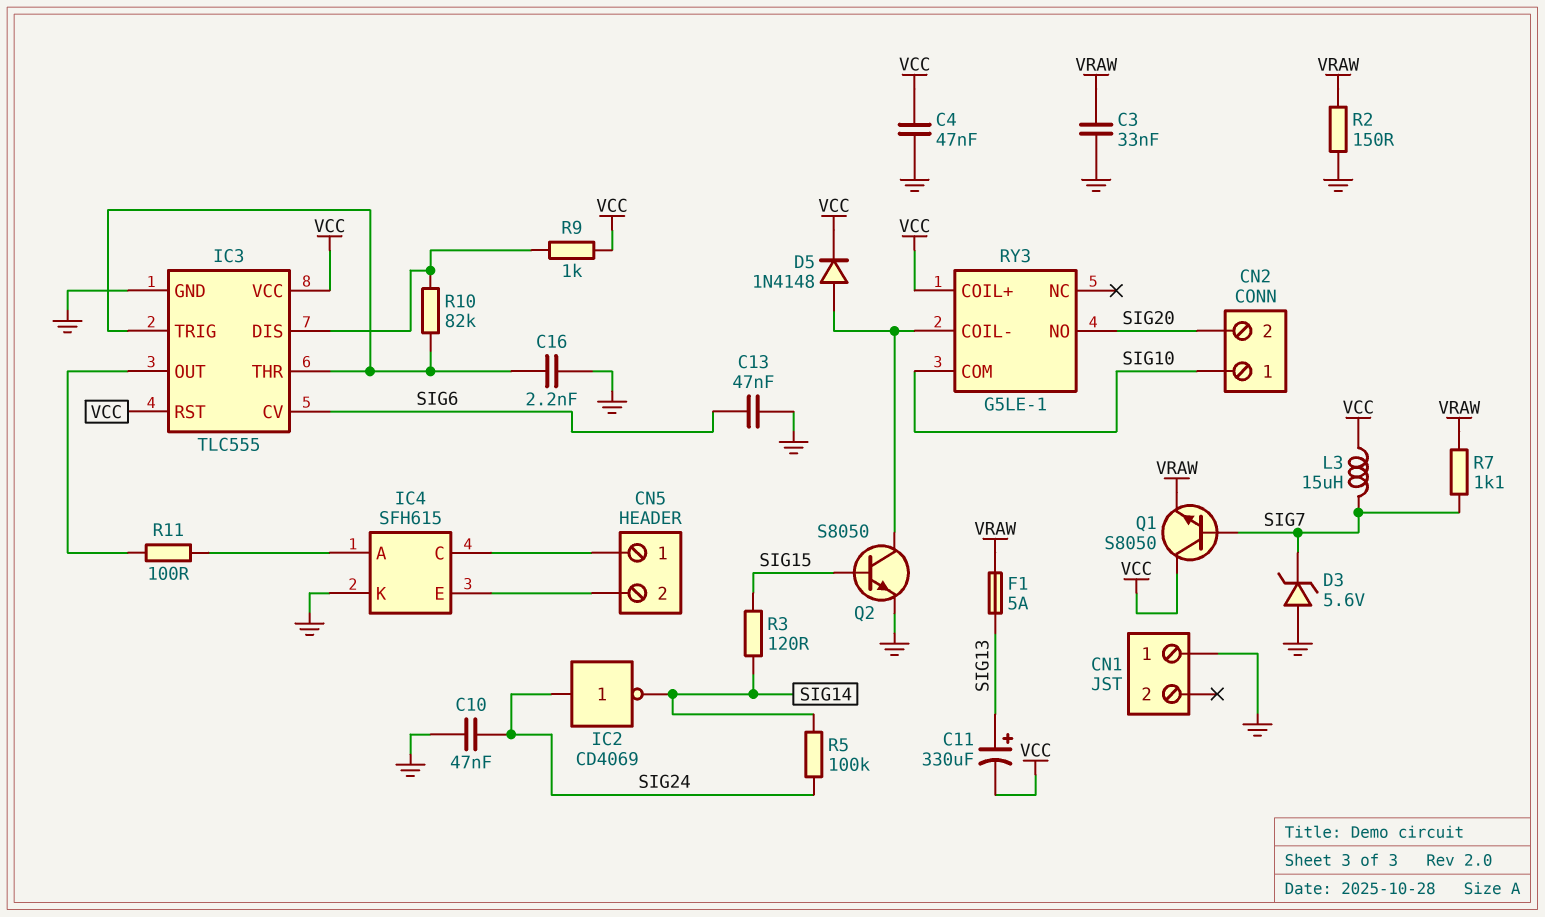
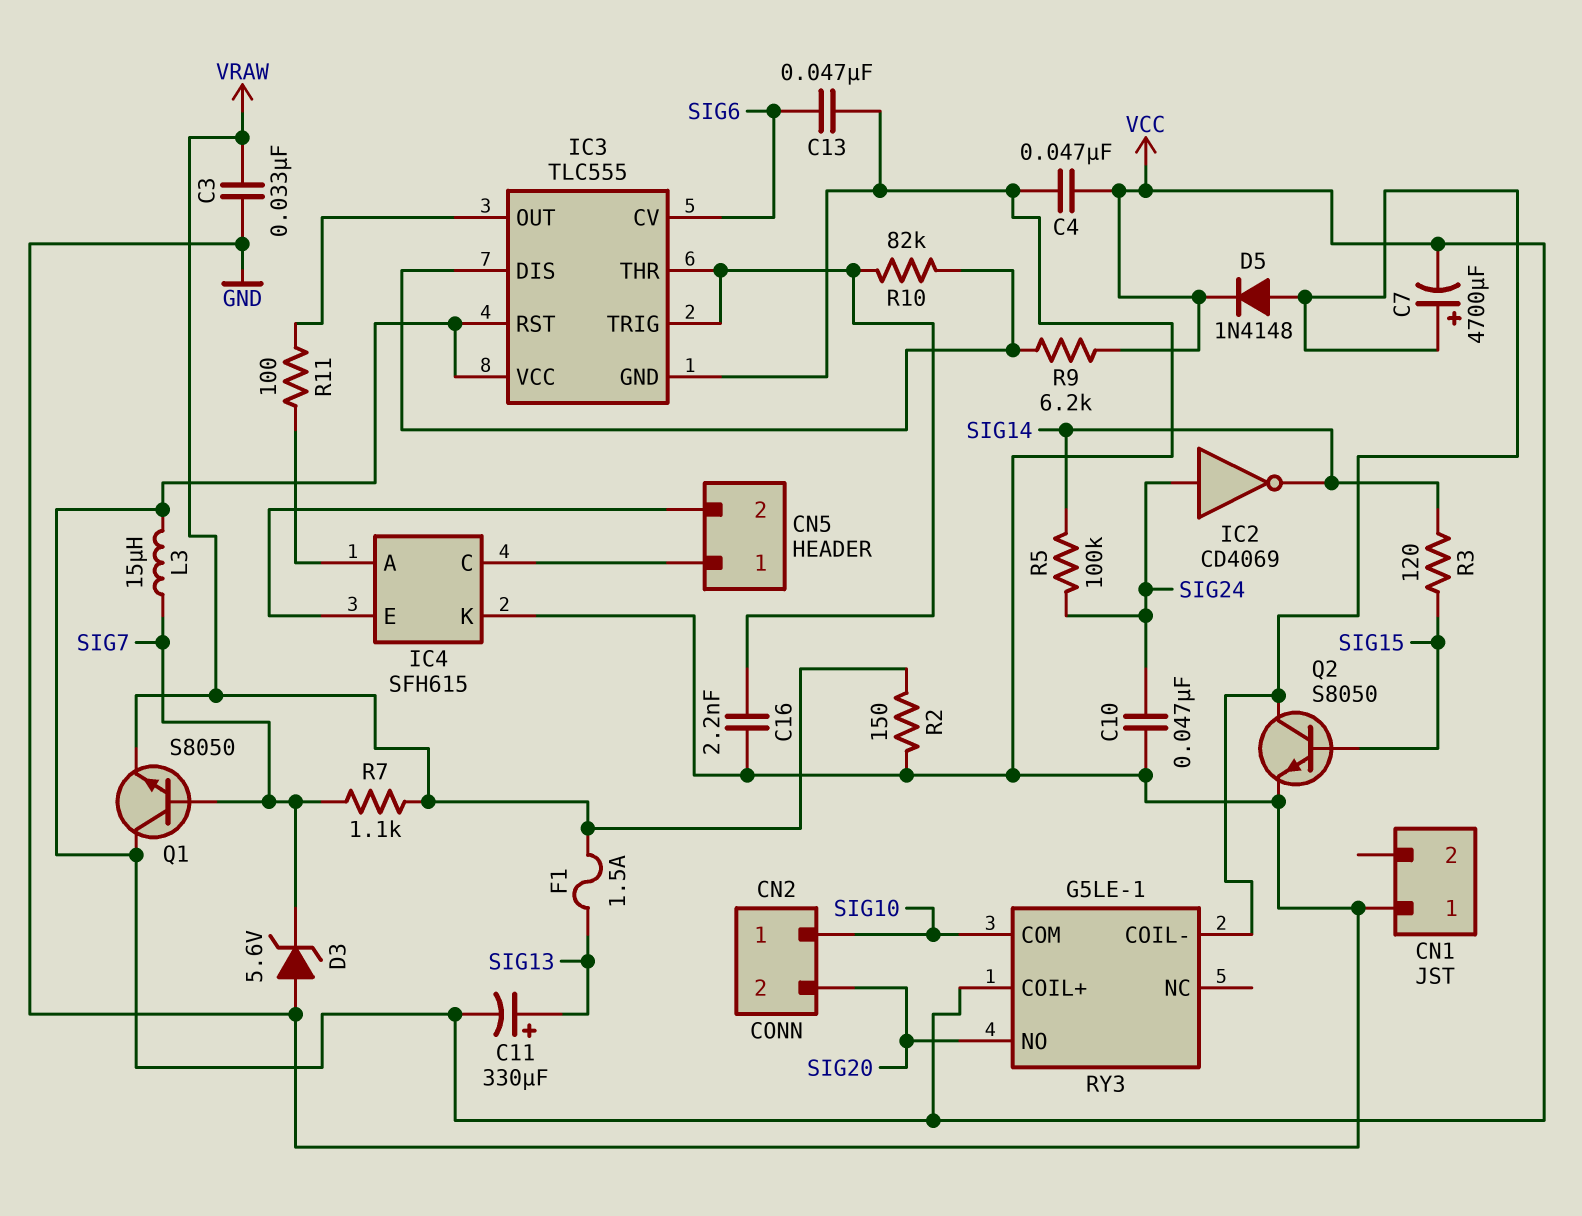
C7: none -> 4700uF (plus RY3/COIL-, minus VCC)
F1: 5A (SIG13, VRAW) -> 1.5A (SIG13, VRAW)
R9: 1k (IC3/DIS, VCC) -> 6.2k (IC3/DIS, VCC)

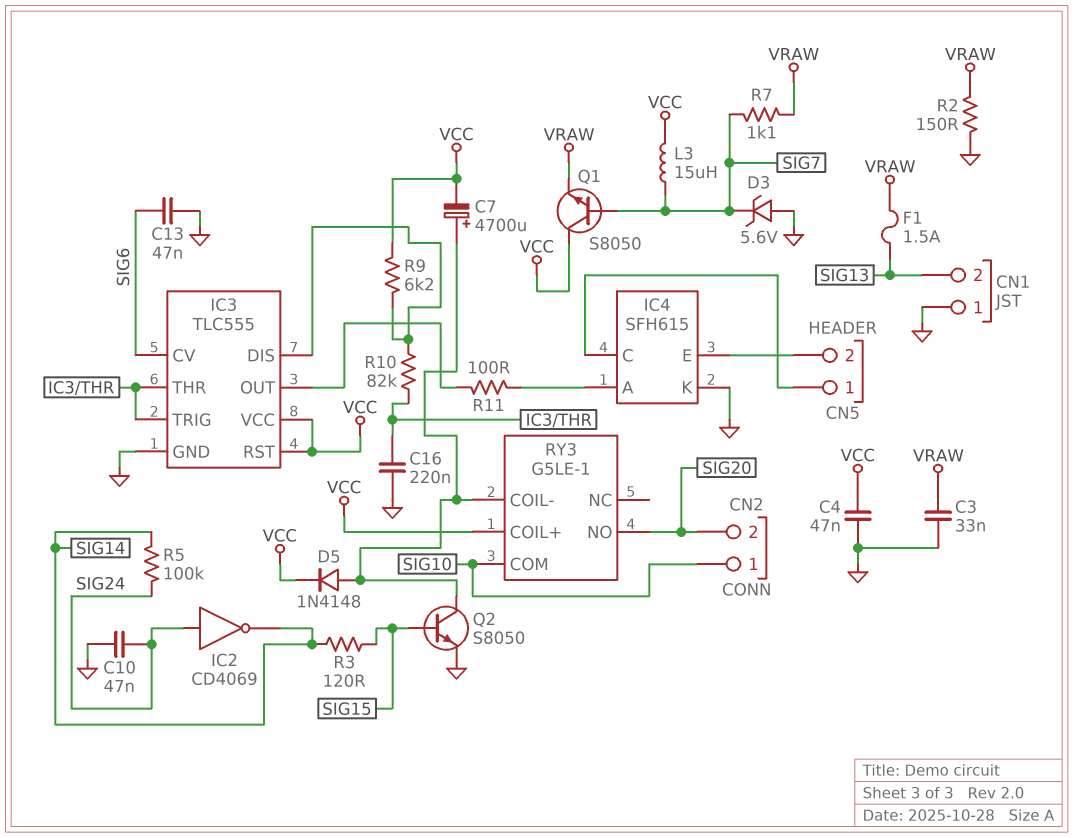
C11: 330uF (plus SIG13, minus VCC) -> none
C16: 2.2nF (GND, IC3/THR) -> 220nF (GND, IC3/THR)
CN1 pin 2: none -> SIG13

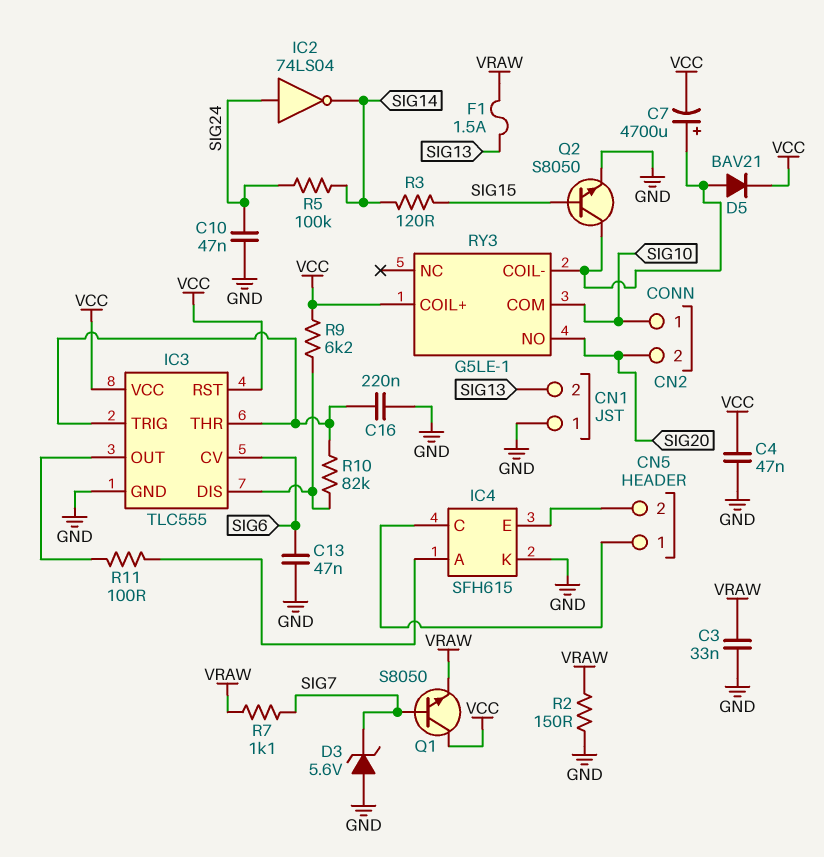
D5: diode 1N4148 (A RY3/COIL-, K VCC) -> diode BAV21 (A RY3/COIL-, K VCC)
IC2: NOT CD4069 (in SIG24, out SIG14) -> NOT 74LS04 (in SIG24, out SIG14)
L3: 15uH (SIG7, VCC) -> none

